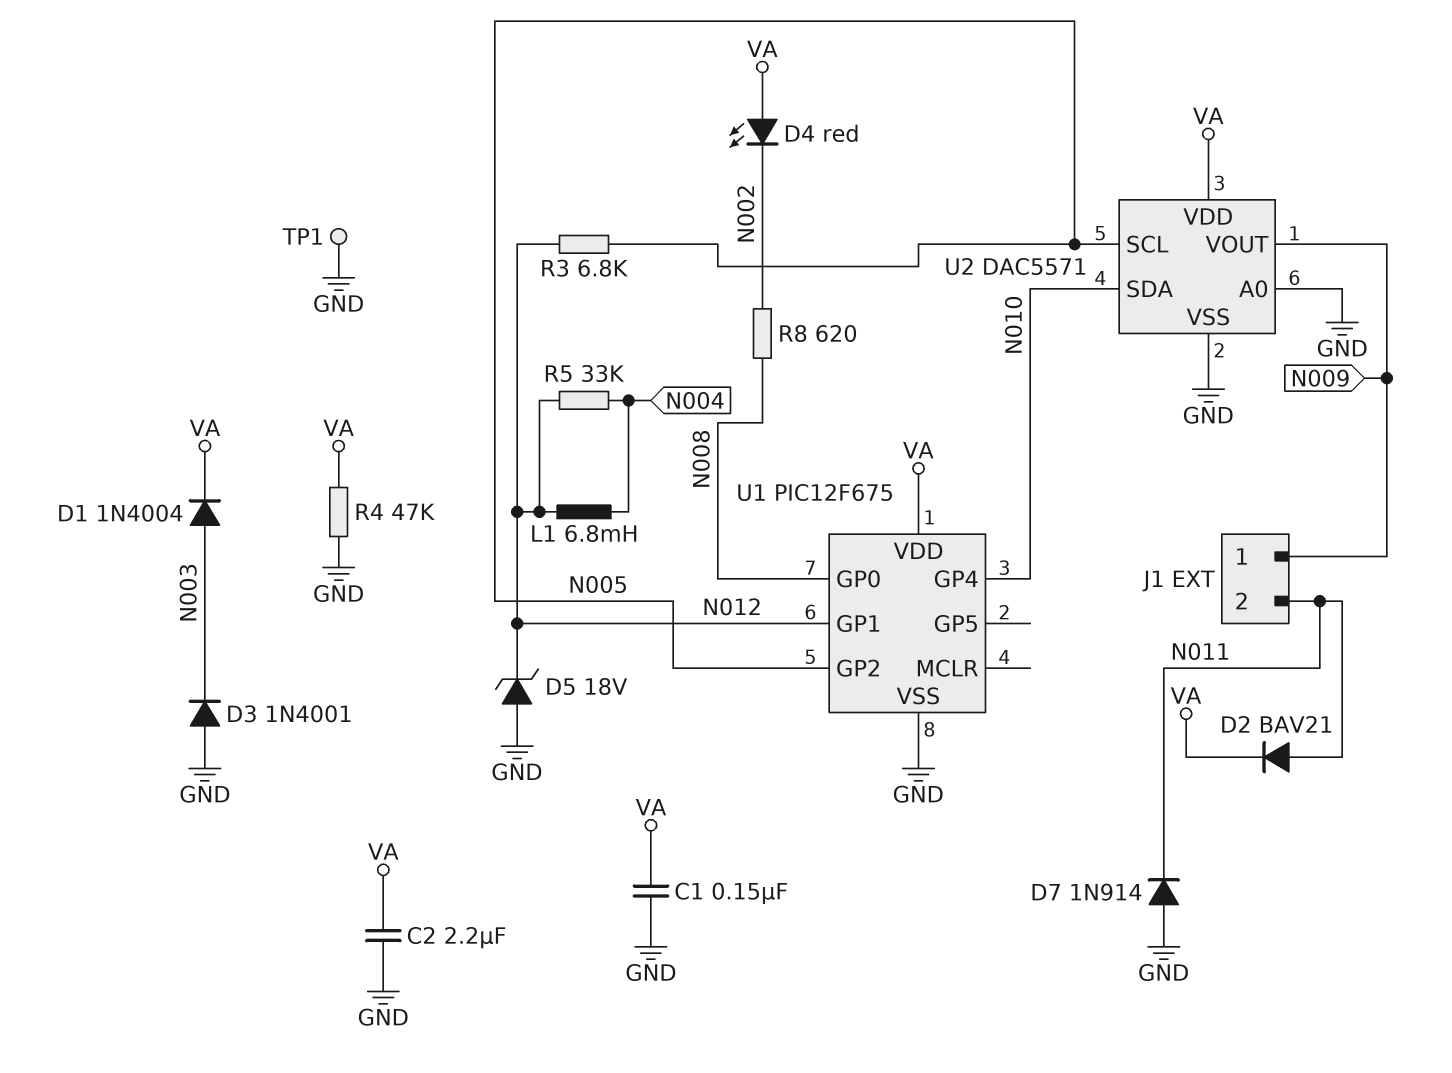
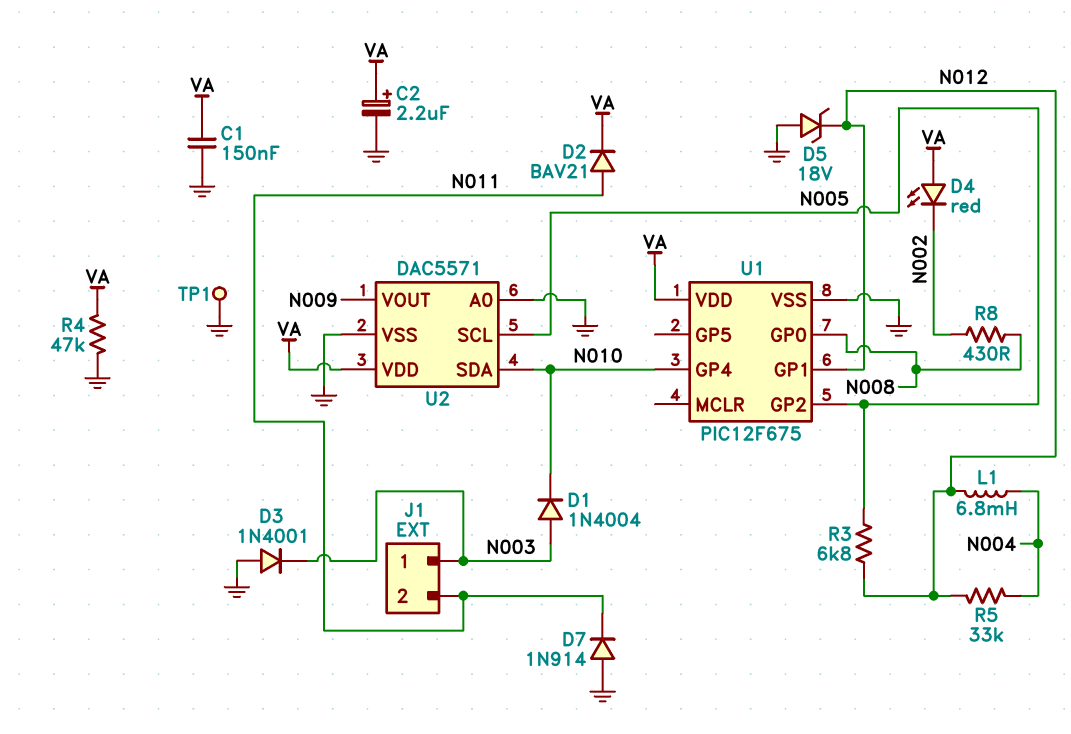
C2: 2.2uF (GND, VA) -> 2.2uF (plus VA, minus GND)
D1: diode 1N4004 (A N003, K VA) -> diode 1N4004 (A N003, K N010)
J1 pin 1: N009 -> N003
R8: 620 (N002, N008) -> 430 (N002, N008)

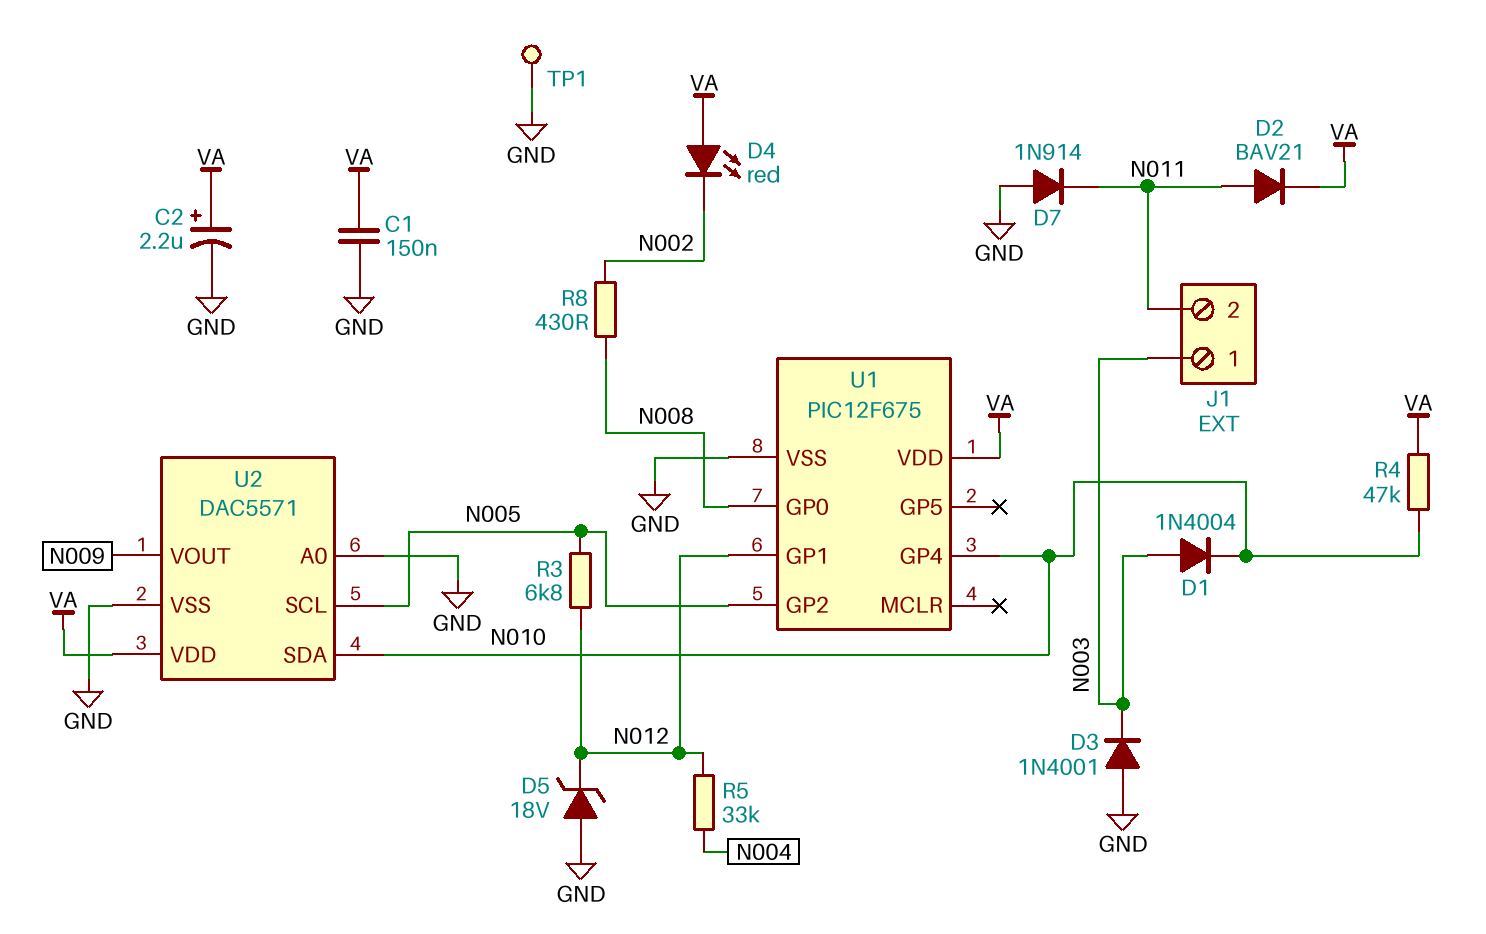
L1: 6.8mH (N004, N012) -> none
R4: 47k (GND, VA) -> 47k (N010, VA)

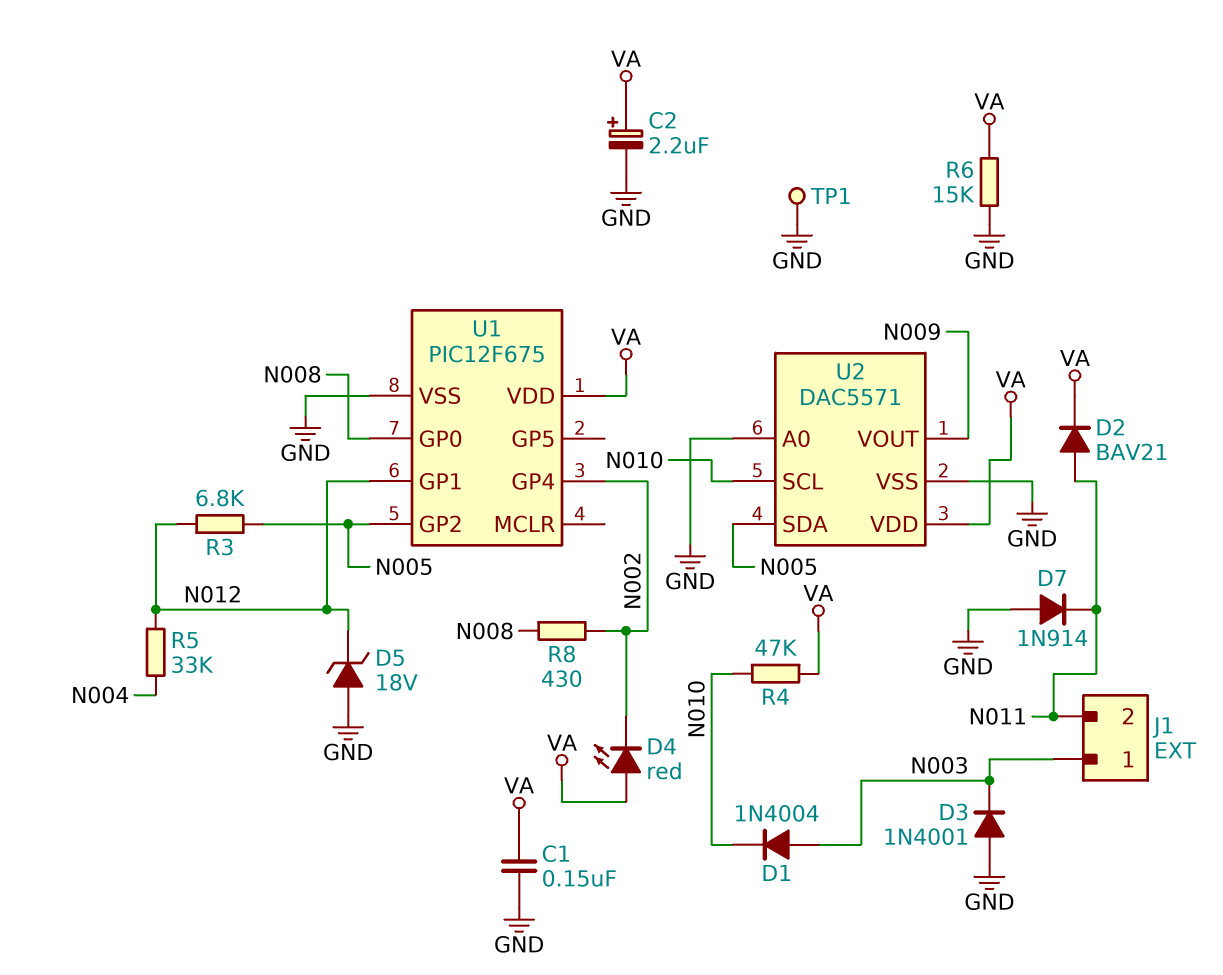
R6: none -> 15k (GND, VA)
U1 pin GP4: N010 -> N002
U2 pin SCL: N005 -> N010
U2 pin SDA: N010 -> N005

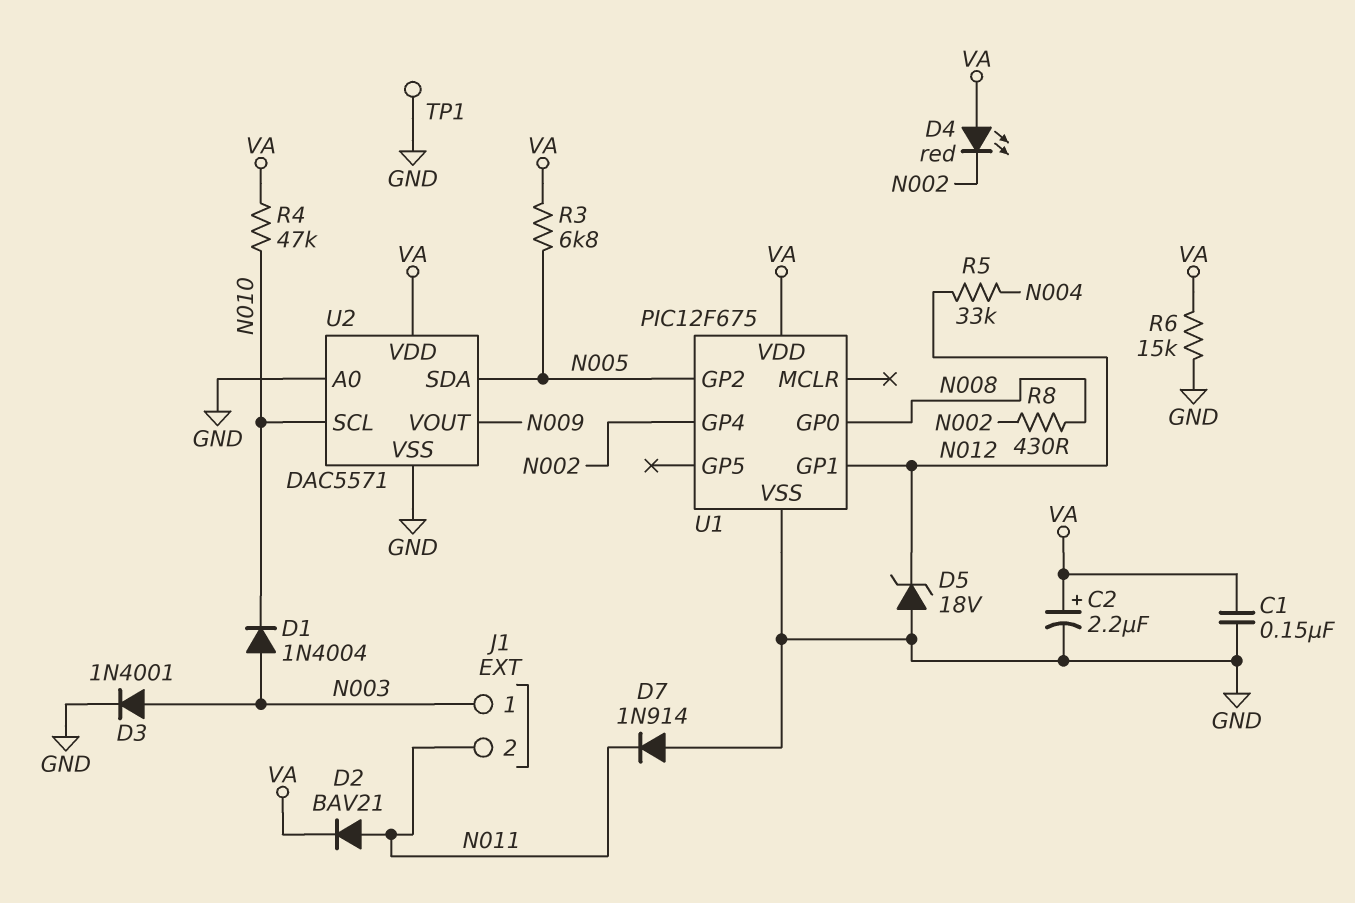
D3: diode 1N4001 (A GND, K N003) -> diode 1N4001 (A N003, K GND)
R3: 6.8k (N005, N012) -> 6.8k (N005, VA)

